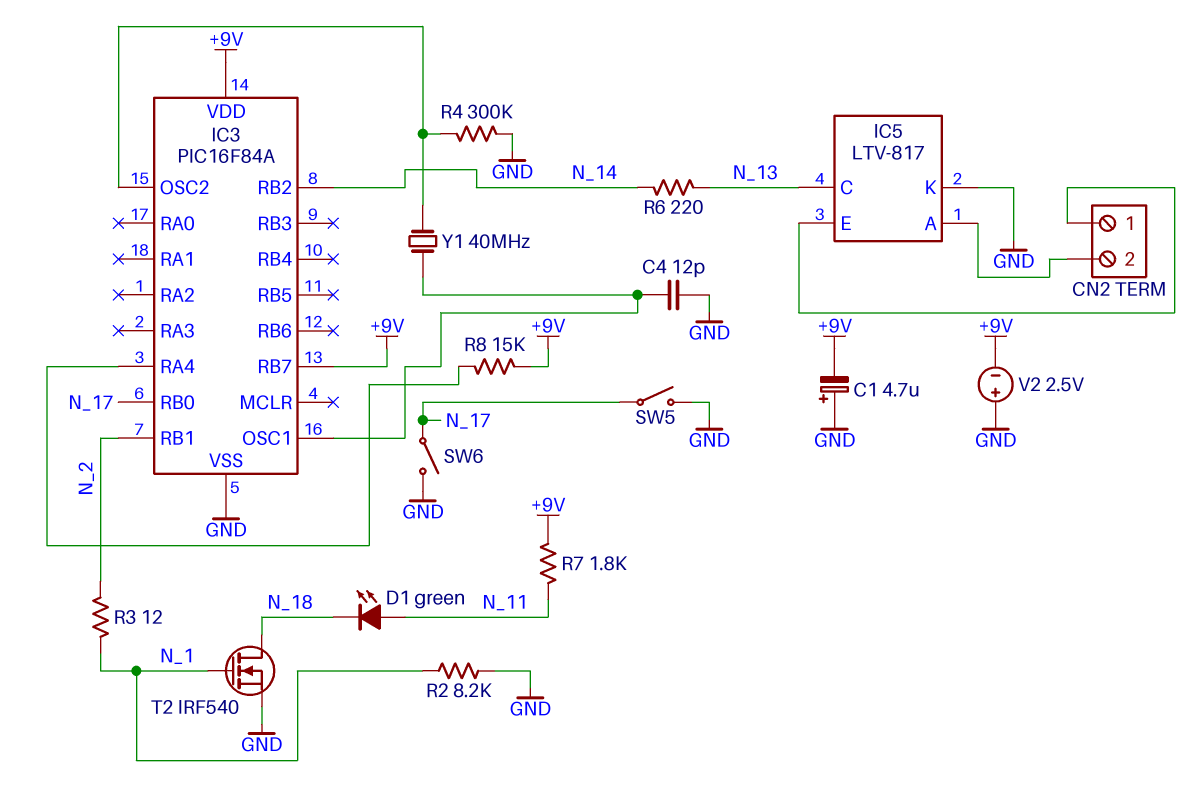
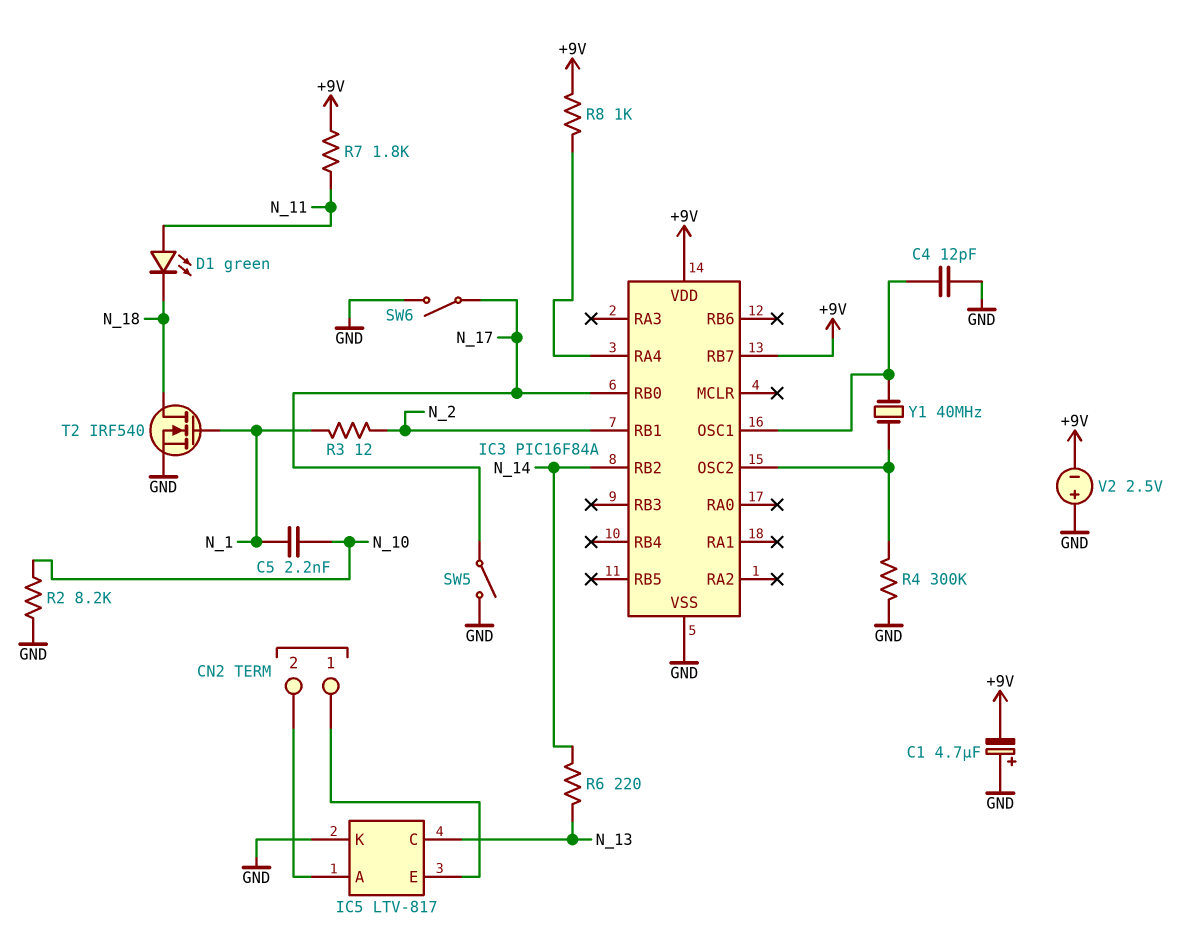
C5: none -> 2.2nF (N_1, N_10)
R2: 8.2k (GND, N_1) -> 8.2k (GND, N_10)
R8: 15k (+9V, IC3/RA4) -> 1k (+9V, IC3/RA4)

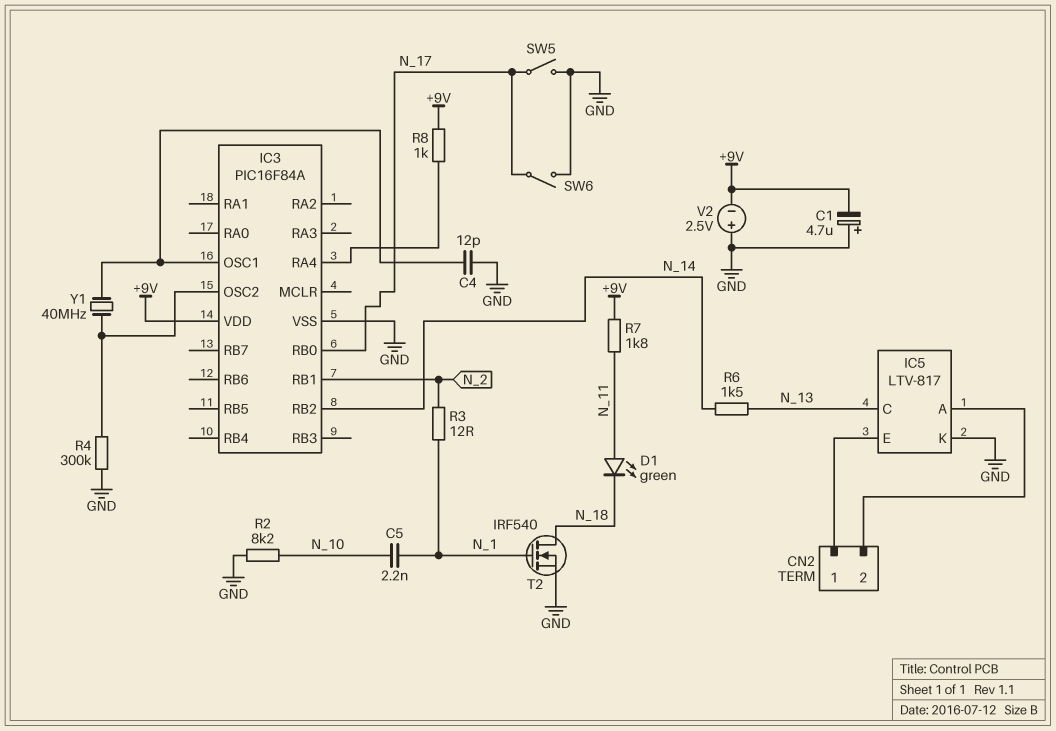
IC3 pin RB7: +9V -> none
R6: 220 (N_13, N_14) -> 1.5k (N_13, N_14)

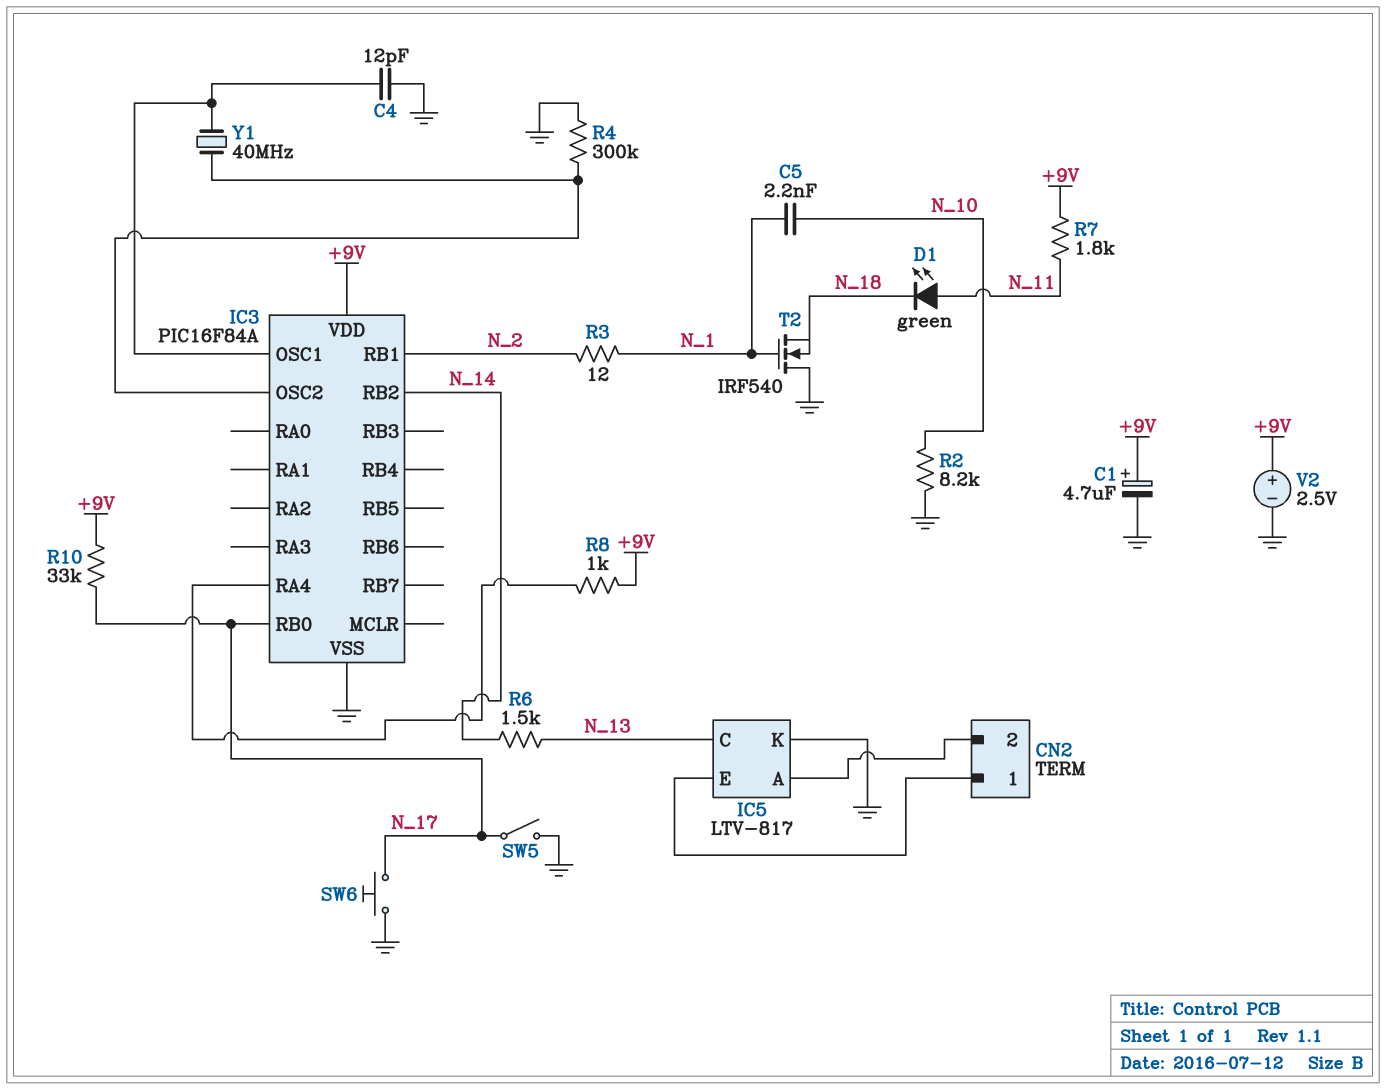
C1: 4.7uF (plus GND, minus +9V) -> 4.7uF (plus +9V, minus GND)
R10: none -> 33k (+9V, N_17)
SW6: switch (GND, N_17) -> button (GND, N_17)
T2: NMOS IRF540 (G N_1, D N_18, S GND) -> NMOS IRF540 (G N_1, D GND, S N_18)
V2: 2.5V (plus GND, minus +9V) -> 2.5V (plus +9V, minus GND)

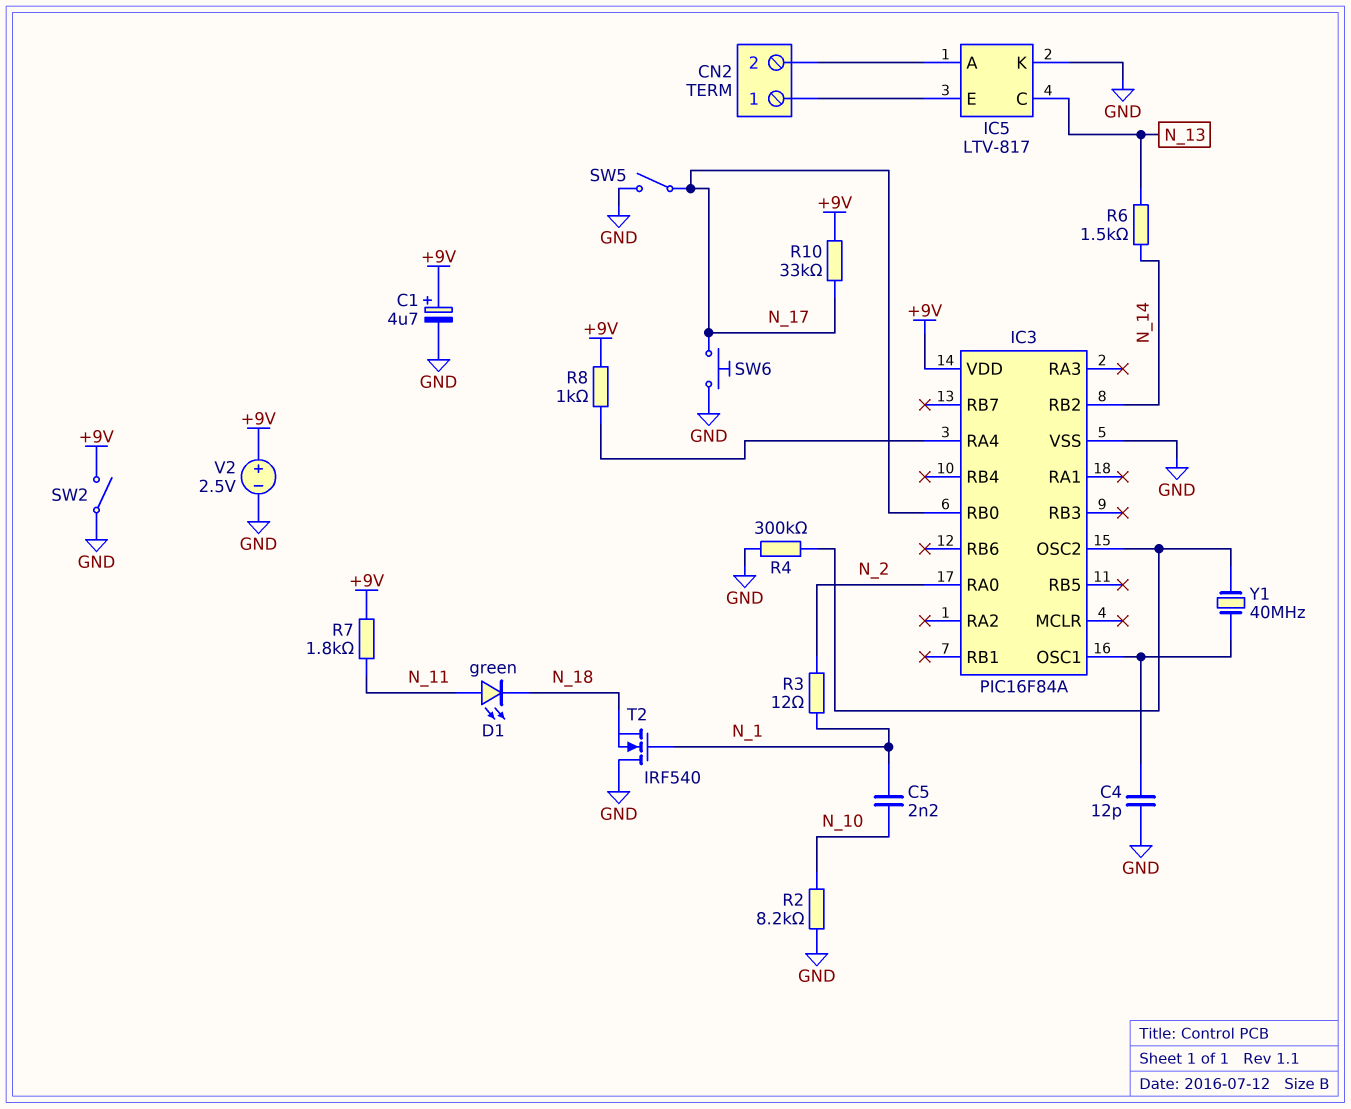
IC3 pin RA0: none -> N_2
IC3 pin RB1: N_2 -> none
SW2: none -> switch (+9V, GND)

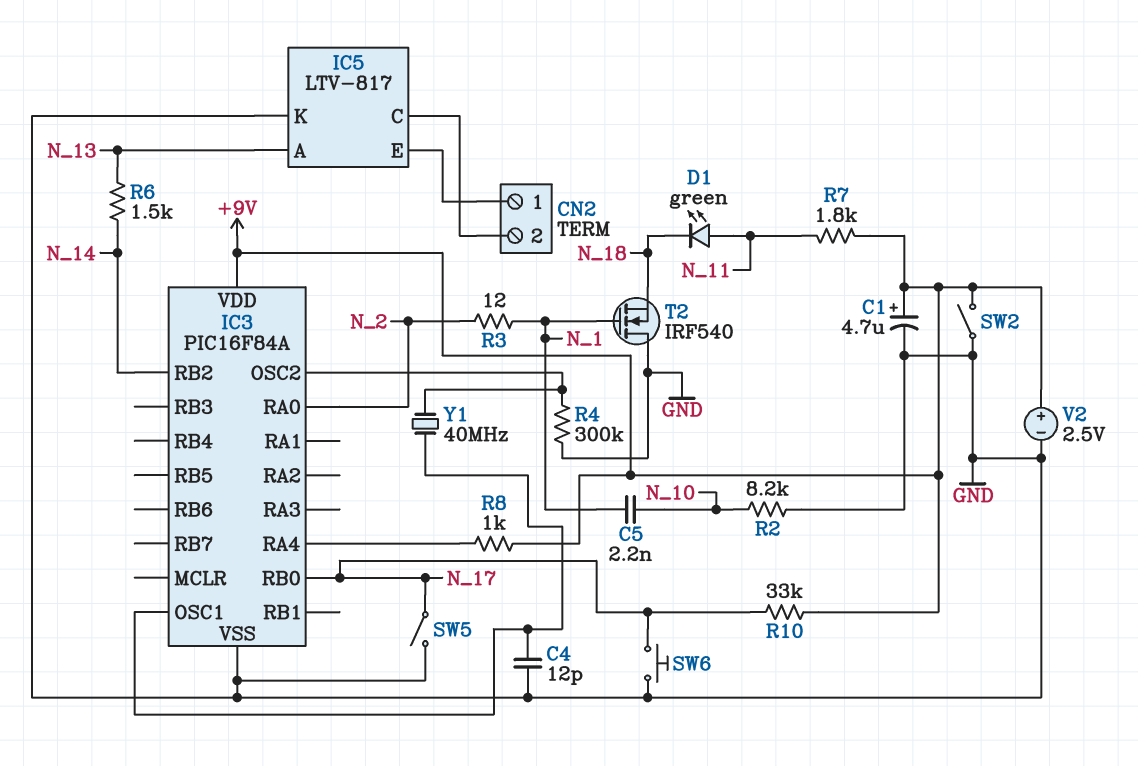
IC5 pin A: CN2/2 -> N_13
IC5 pin C: N_13 -> CN2/2

